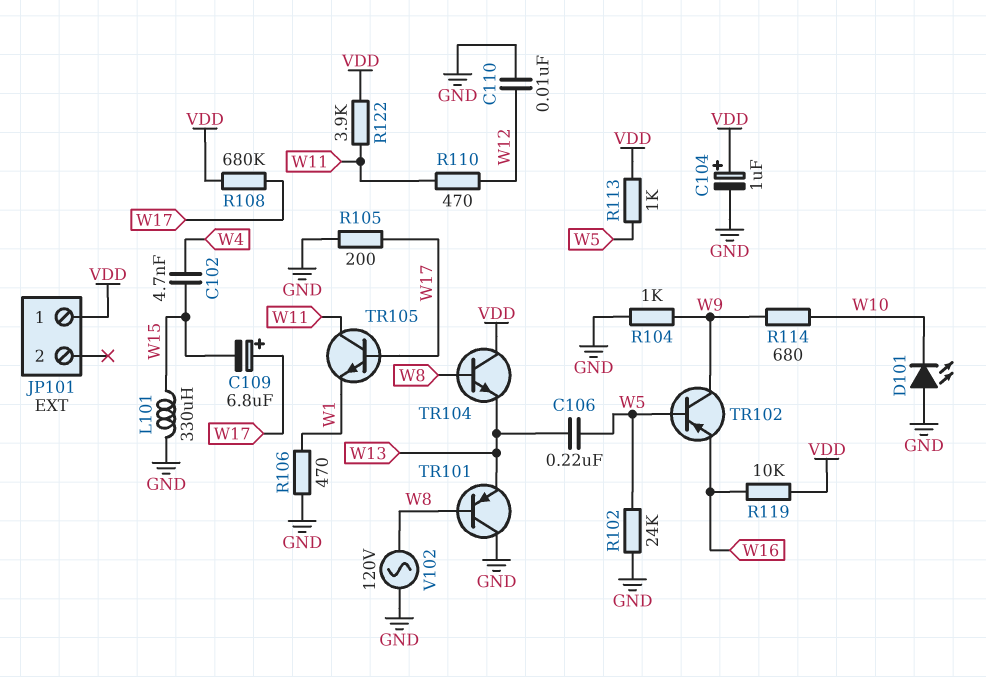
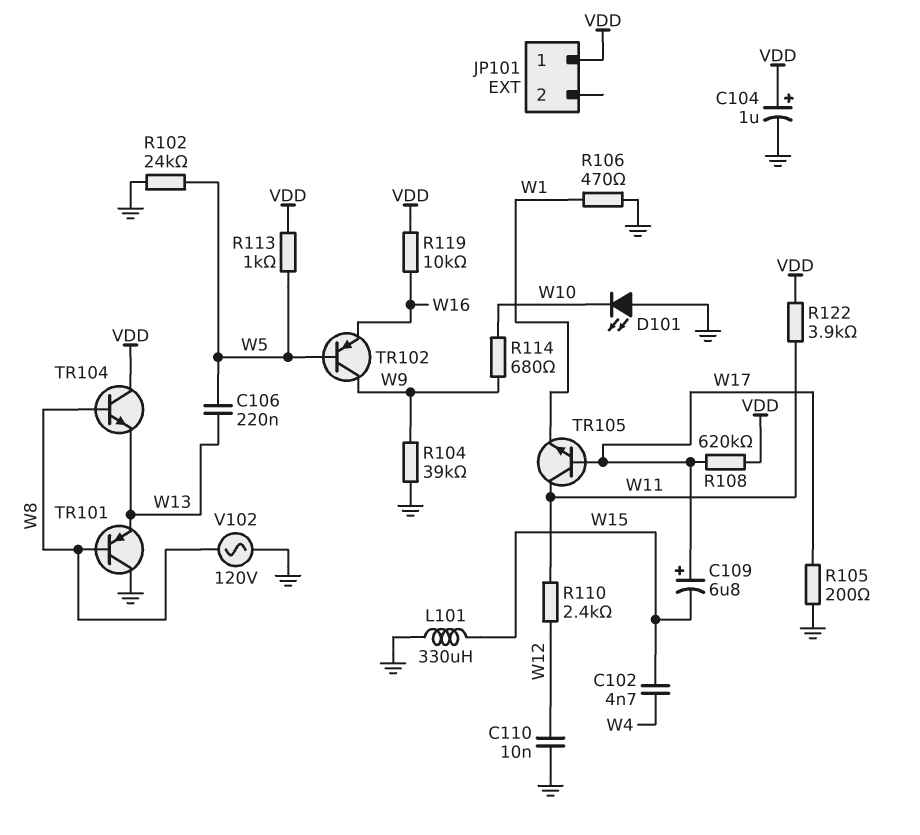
R104: 1k (GND, W9) -> 39k (GND, W9)
R108: 680k (VDD, W17) -> 620k (VDD, W17)
R110: 470 (W11, W12) -> 2.4k (W11, W12)

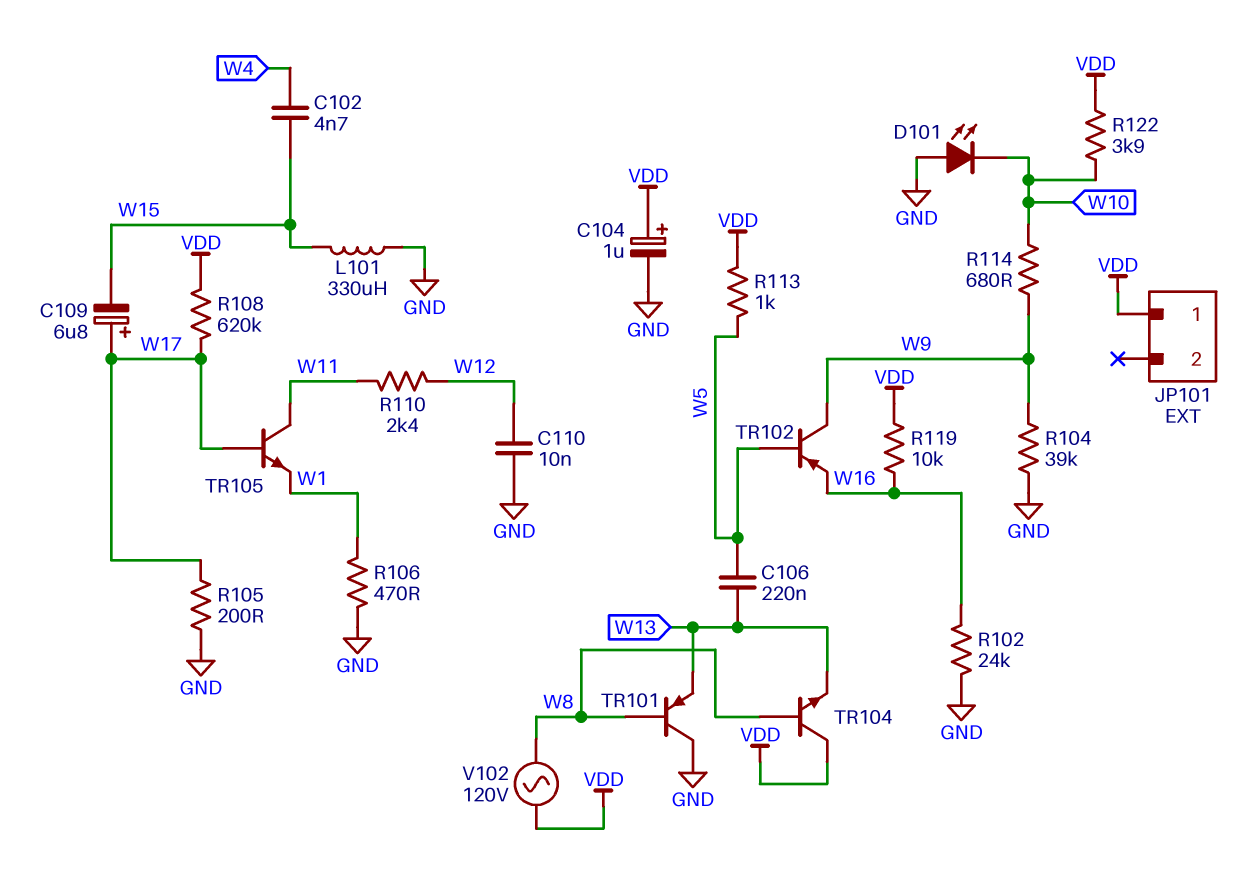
R102: 24k (GND, W5) -> 24k (GND, W16)
R122: 3.9k (VDD, W11) -> 3.9k (VDD, W10)
V102: AC 120V (GND, W8) -> AC 120V (VDD, W8)

